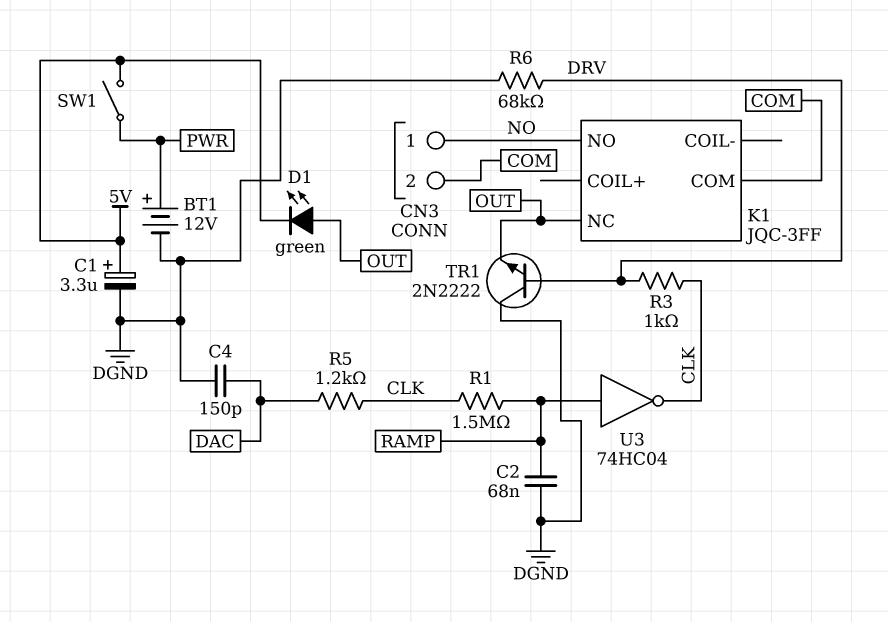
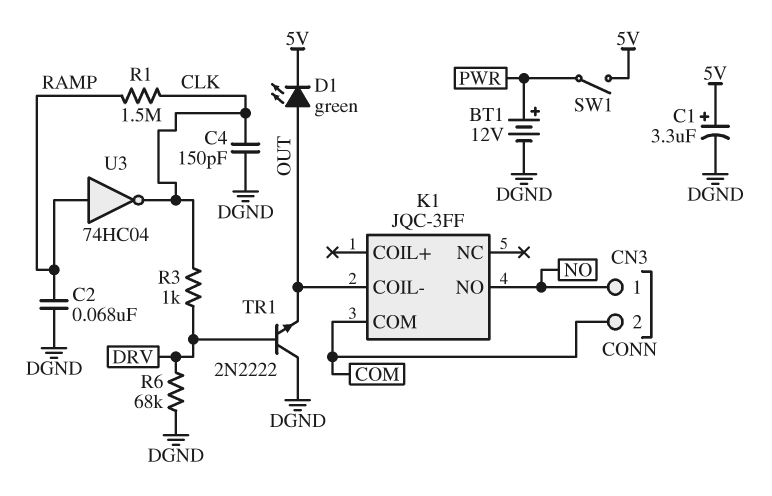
C4: 150pF (DAC, DGND) -> 150pF (CLK, DGND)
K1 pin COIL-: none -> OUT
K1 pin NC: OUT -> none
R5: 1.2k (CLK, DAC) -> none

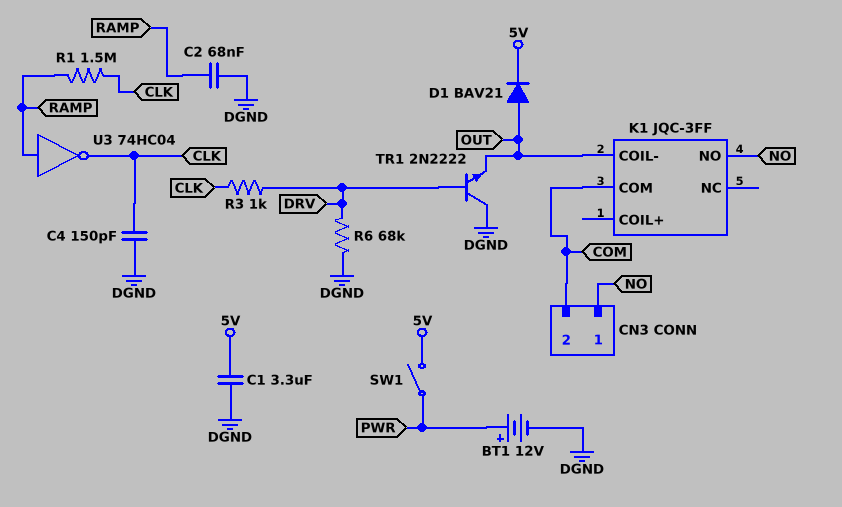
C1: 3.3uF (plus 5V, minus DGND) -> 3.3uF (5V, DGND)
D1: LED green (A OUT, K 5V) -> diode BAV21 (A OUT, K 5V)

